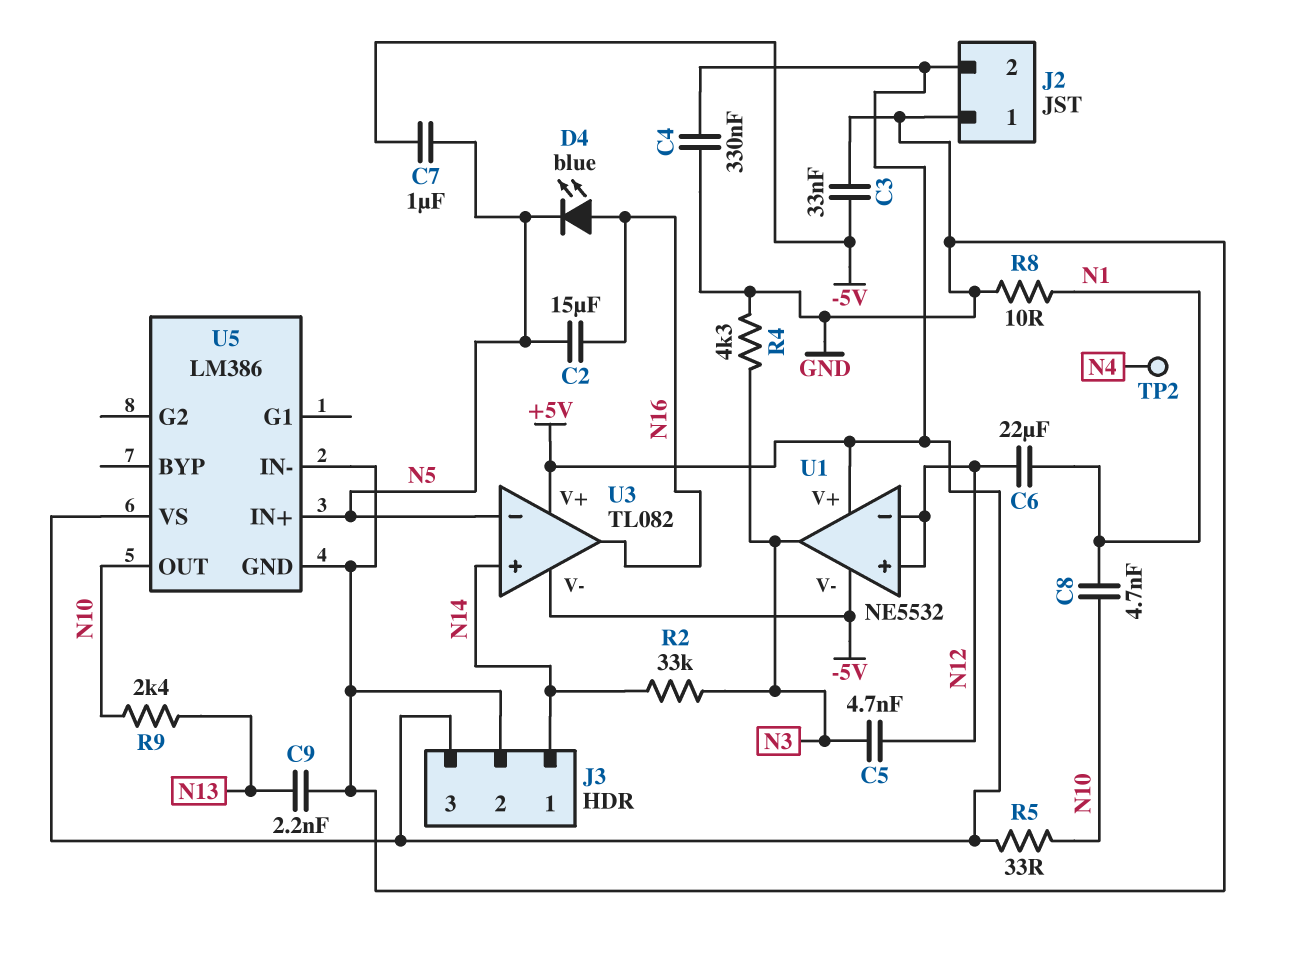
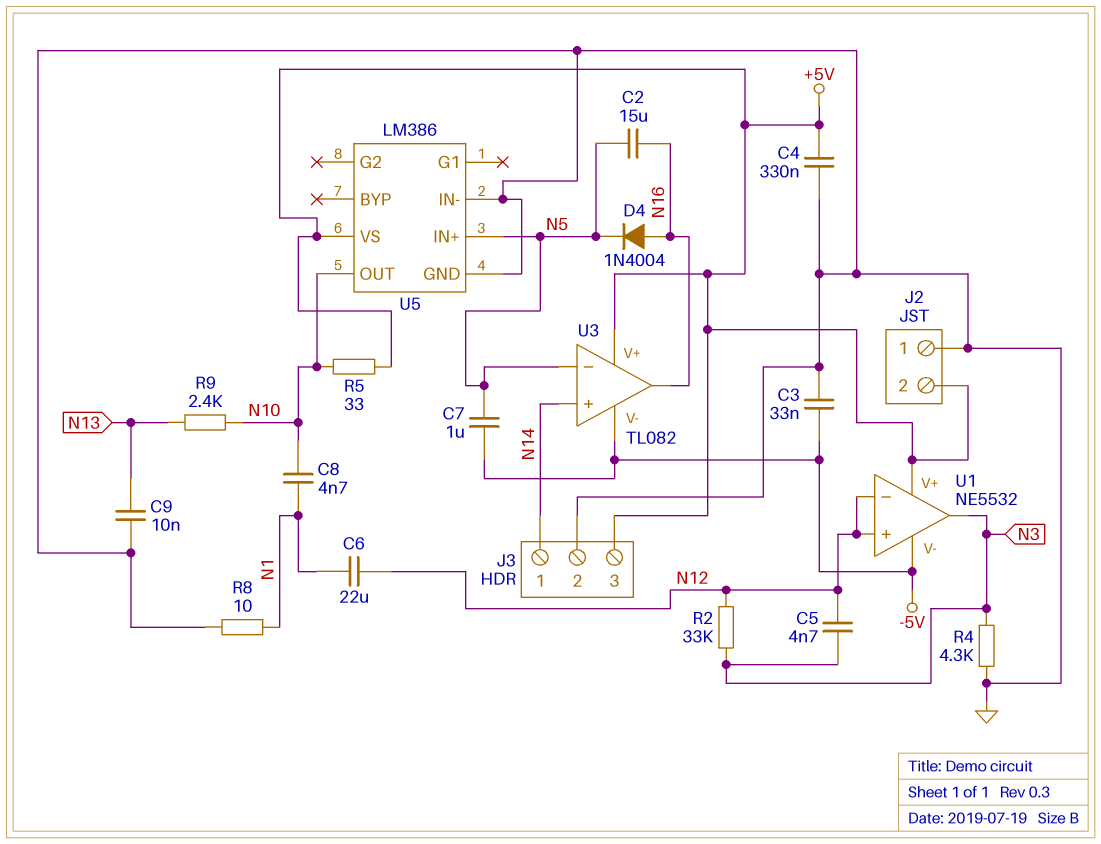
C9: 2.2nF (GND, N13) -> 10nF (GND, N13)
D4: LED blue (A N16, K N5) -> diode 1N4004 (A N16, K N5)
R2: 33k (N3, N14) -> 33k (N3, N12)
TP2: test point (N4) -> none

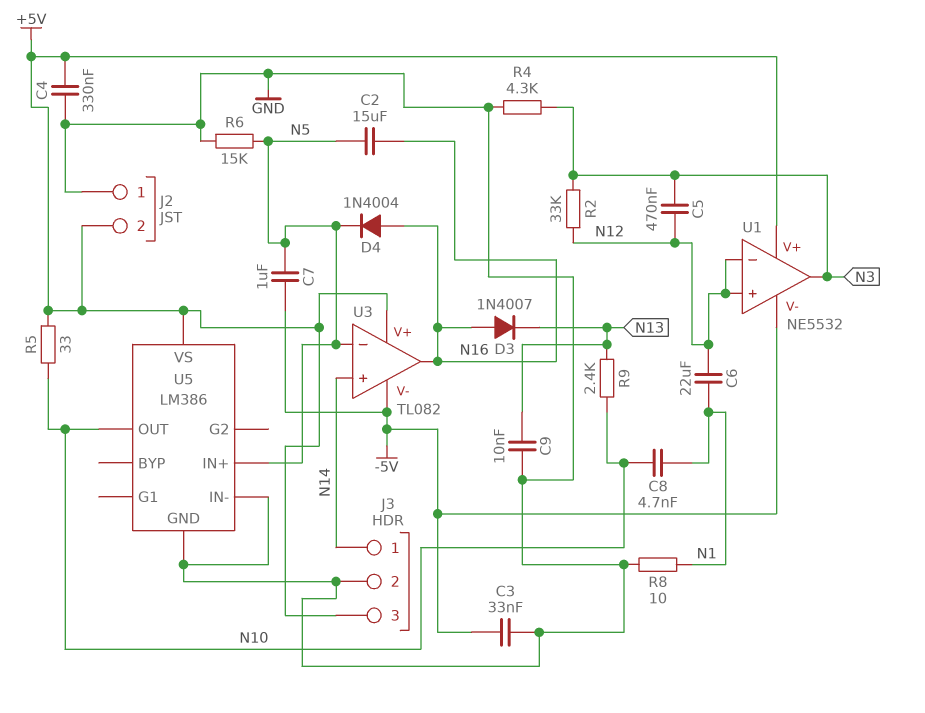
C5: 4.7nF (N3, N12) -> 470nF (N3, N12)
D3: none -> diode 1N4007 (A N16, K N13)
R6: none -> 15k (GND, N5)

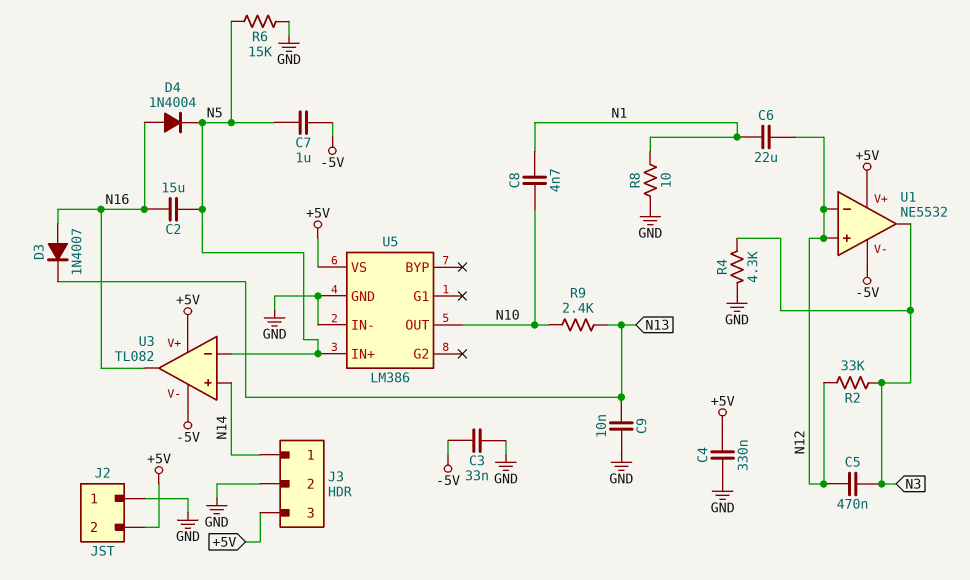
R5: 33 (+5V, N10) -> none

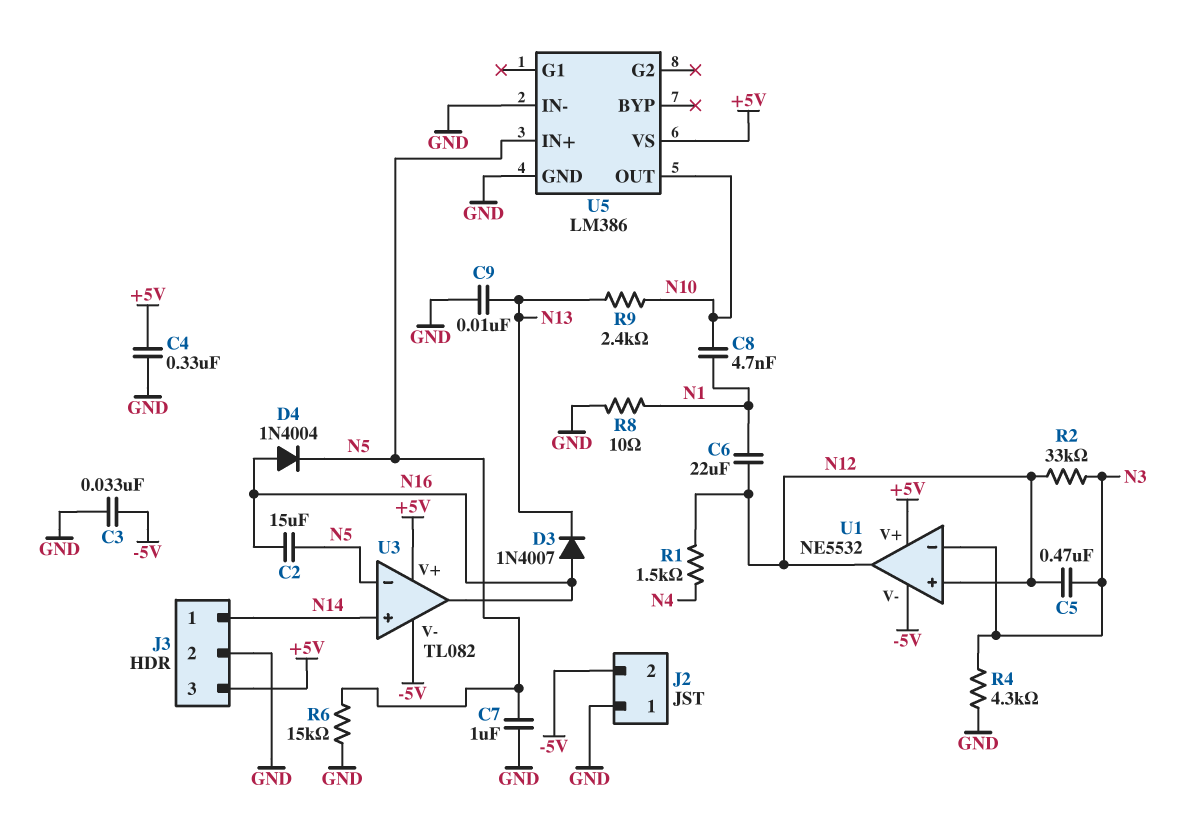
C7: 1uF (-5V, N5) -> 1uF (GND, N5)
J2 pin 2: +5V -> -5V
R1: none -> 1.5k (N4, N12)
U1 pin in-: N12 -> N3
U1 pin out: N3 -> N12

